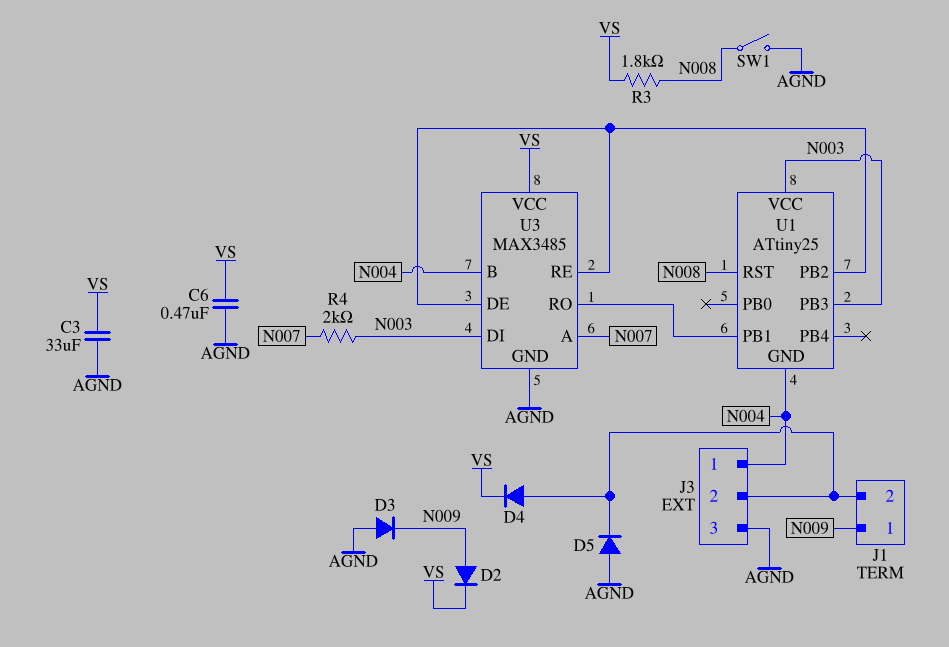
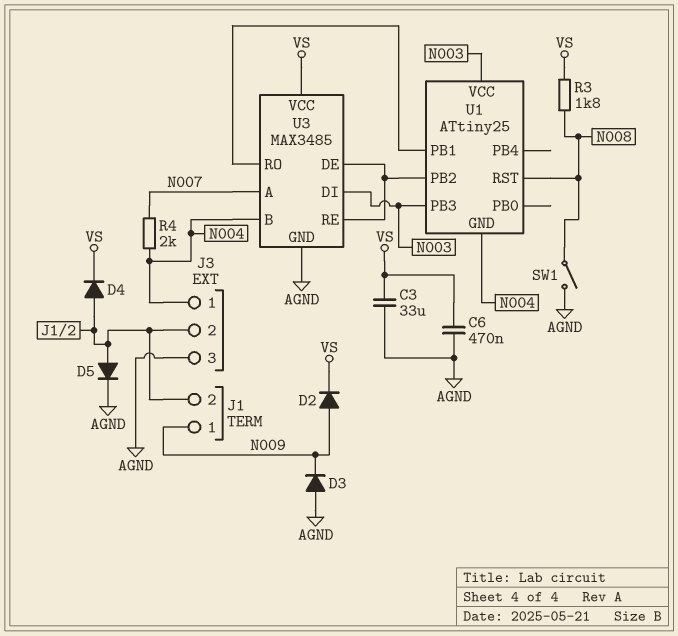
D5: diode (A AGND, K J1/2) -> diode (A J1/2, K AGND)
R4: 2k (N003, N007) -> 2k (N004, N007)

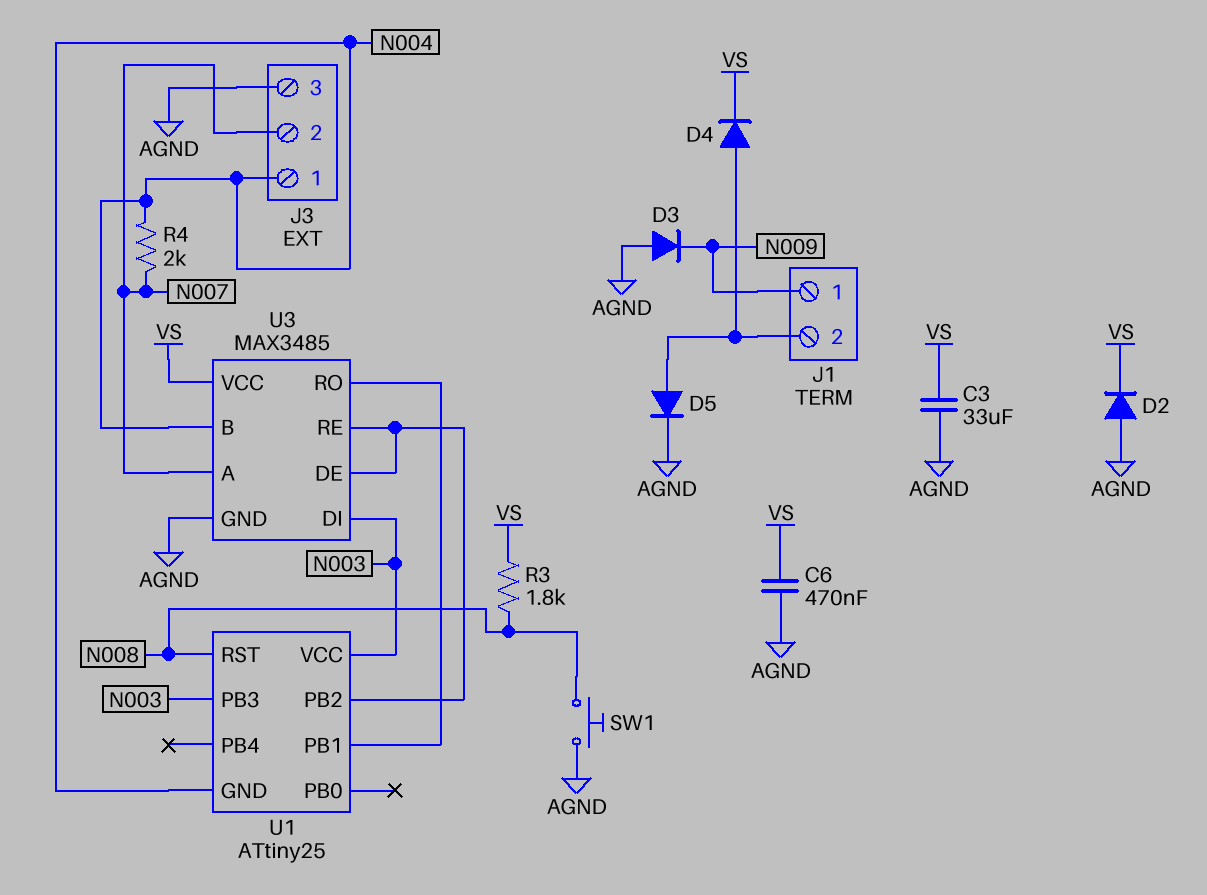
D2: diode (A N009, K VS) -> diode (A AGND, K VS)
J3 pin 2: J1/2 -> N007
SW1: switch (AGND, N008) -> button (AGND, N008)

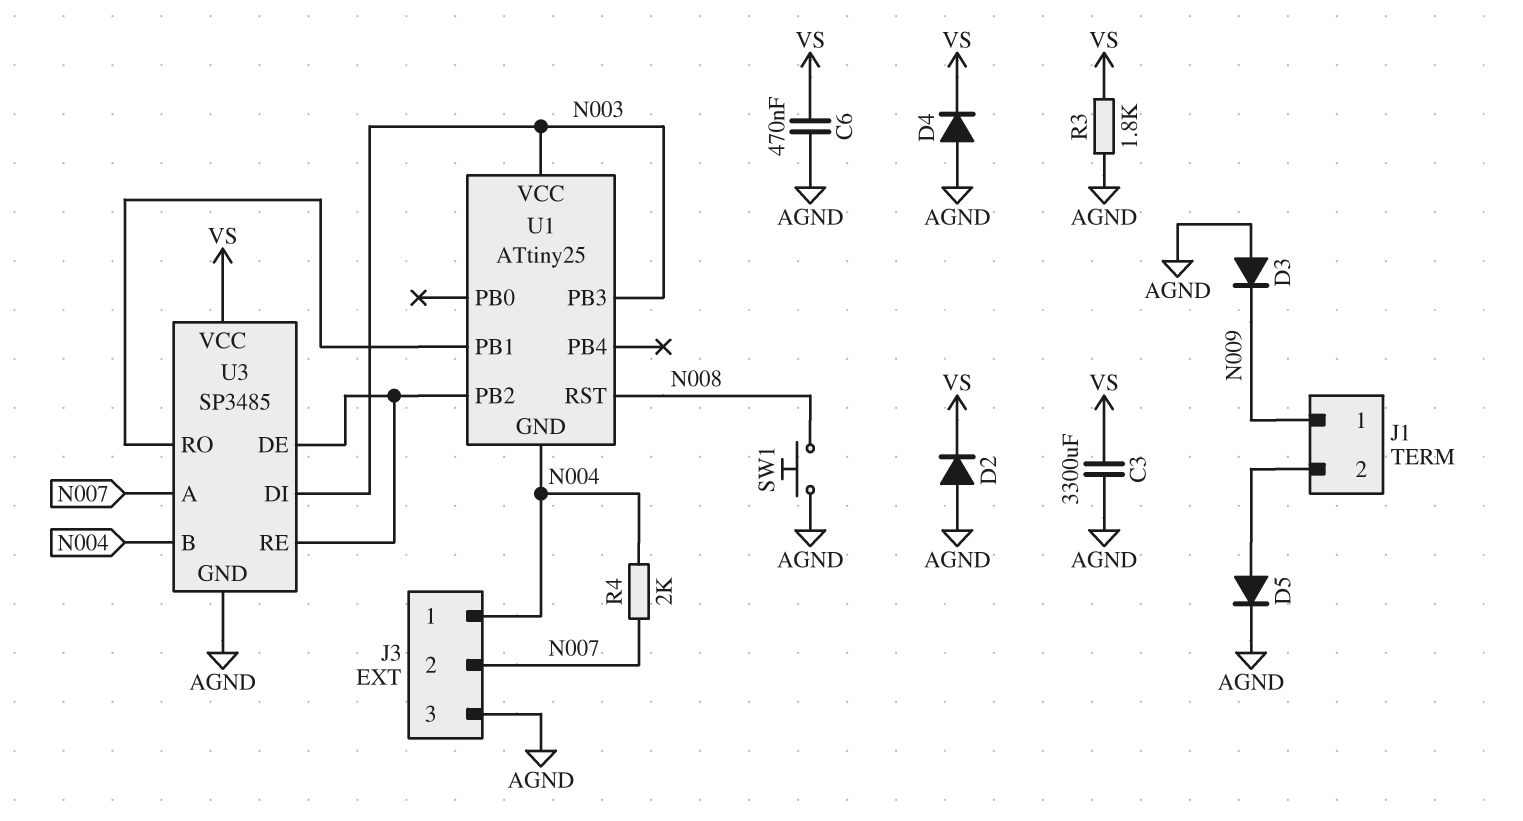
C3: 33uF (AGND, VS) -> 3300uF (AGND, VS)
D4: diode (A J1/2, K VS) -> diode (A AGND, K VS)
R3: 1.8k (N008, VS) -> 1.8k (AGND, VS)
U3: MAX3485 -> SP3485

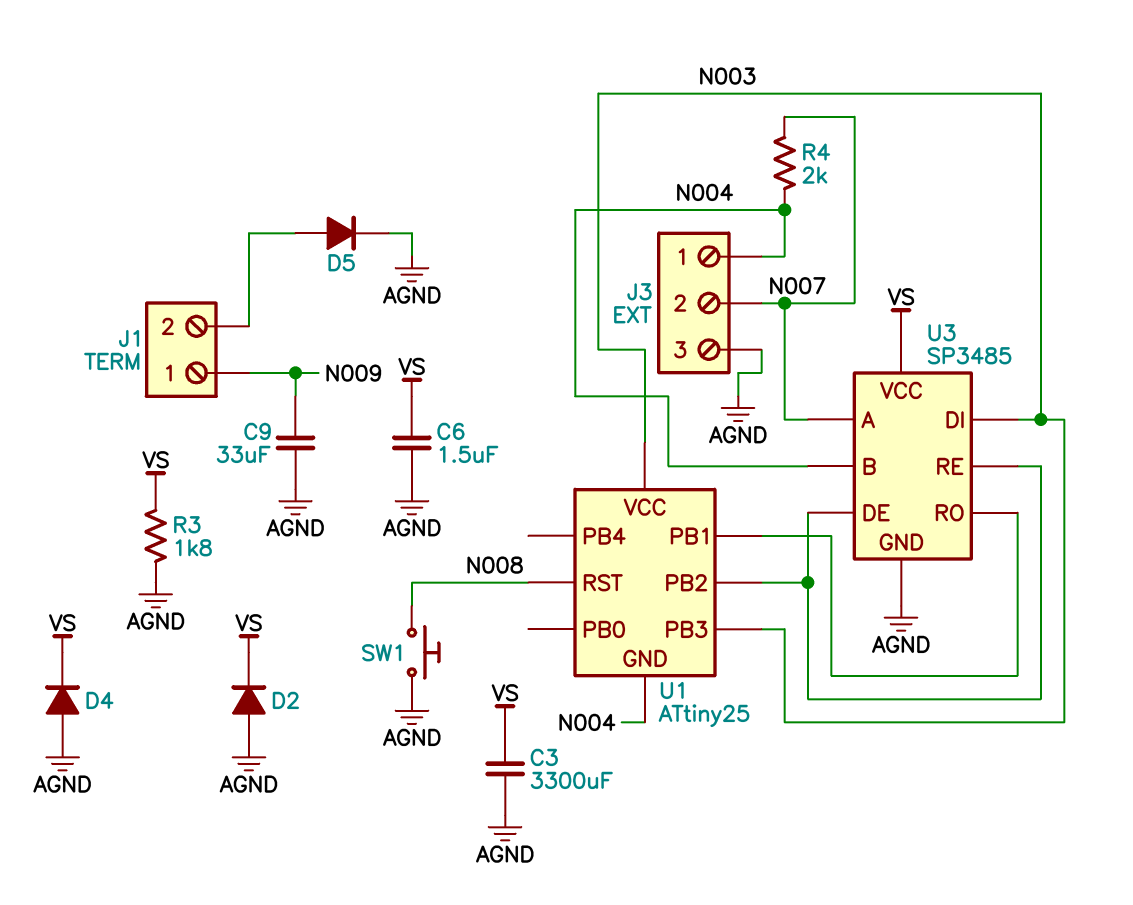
C6: 470nF (AGND, VS) -> 1.5uF (AGND, VS)
C9: none -> 33uF (AGND, N009)
D3: diode (A AGND, K N009) -> none

